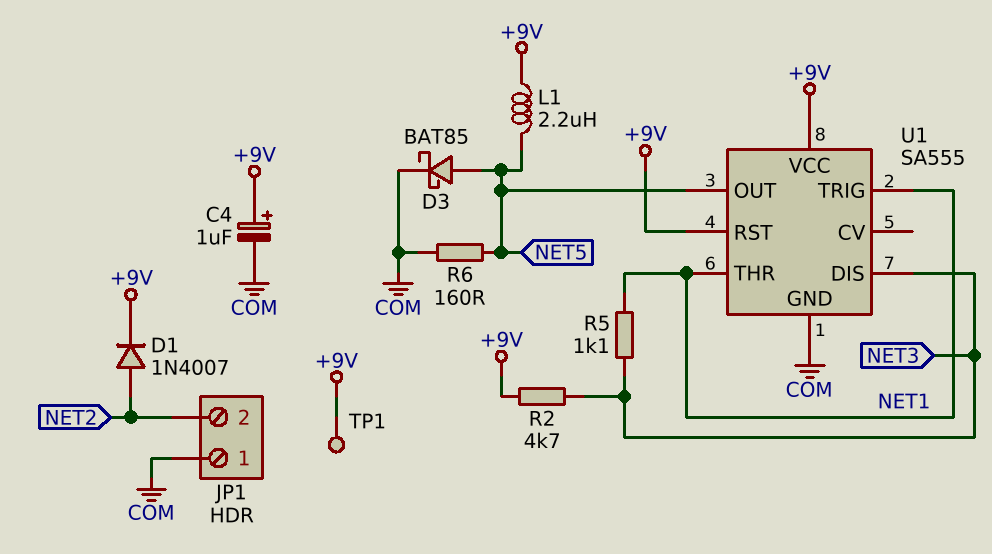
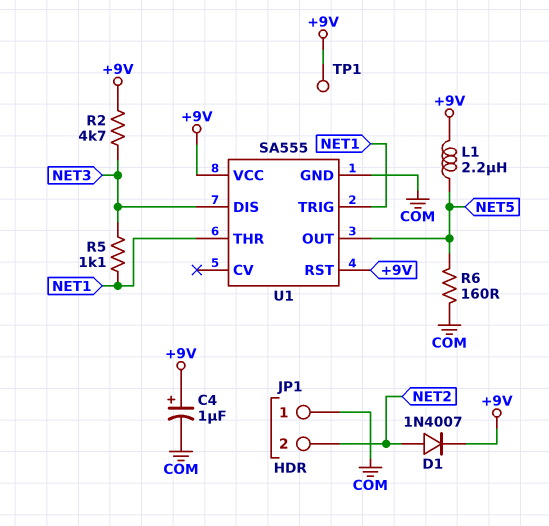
D3: schottky BAT85 (A NET5, K COM) -> none

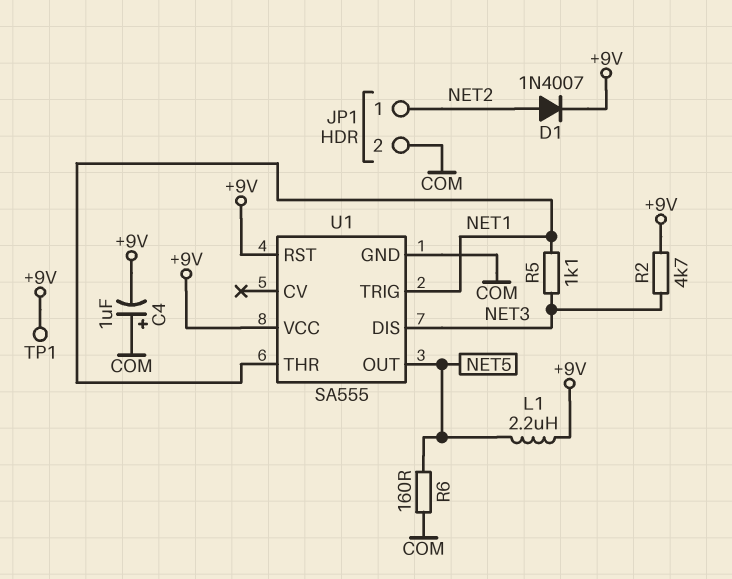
C4: 1uF (plus +9V, minus COM) -> 1uF (plus COM, minus +9V)
JP1 pin 1: COM -> NET2
JP1 pin 2: NET2 -> COM

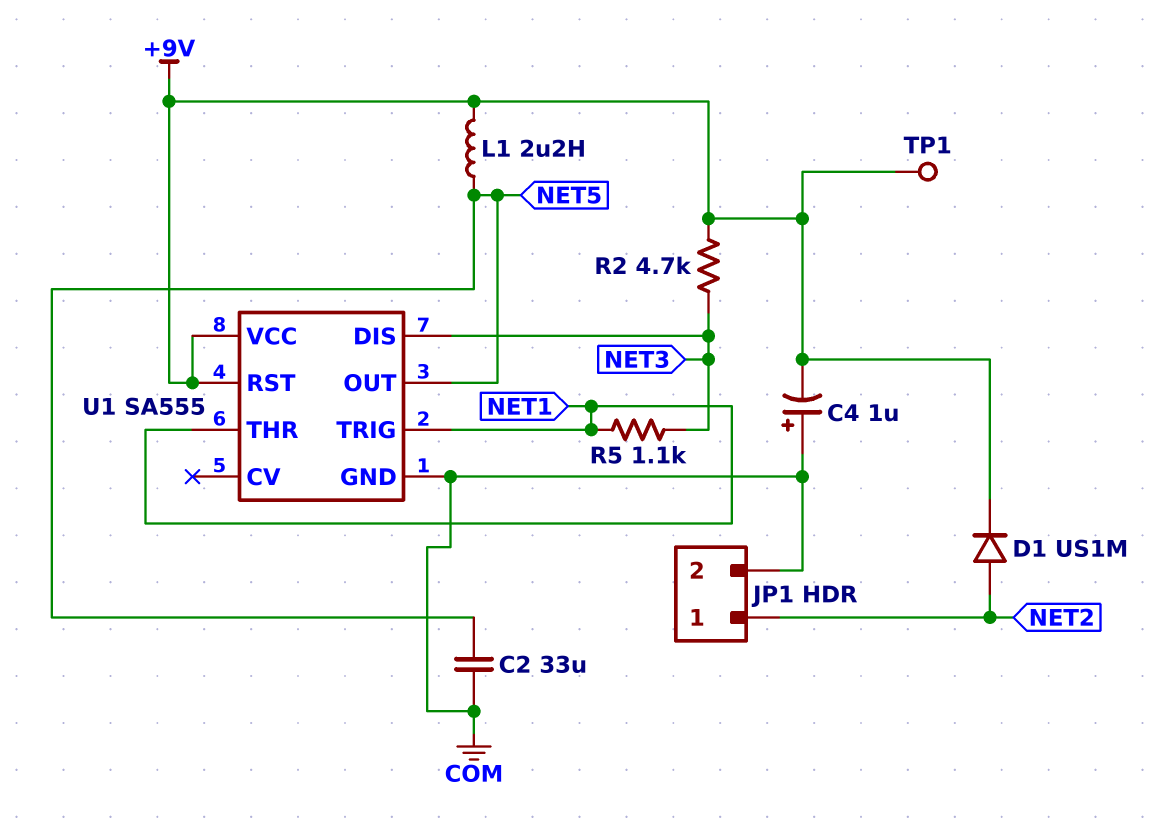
C2: none -> 33uF (COM, NET5)
D1: diode 1N4007 (A NET2, K +9V) -> diode US1M (A NET2, K +9V)
R6: 160 (COM, NET5) -> none

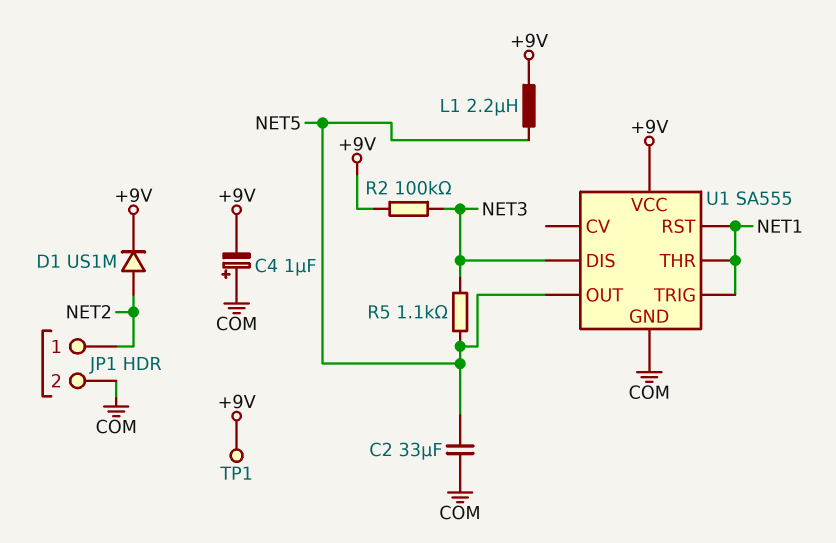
R2: 4.7k (+9V, NET3) -> 100k (+9V, NET3)
R5: 1.1k (NET1, NET3) -> 1.1k (NET3, NET5)
U1 pin RST: +9V -> NET1

